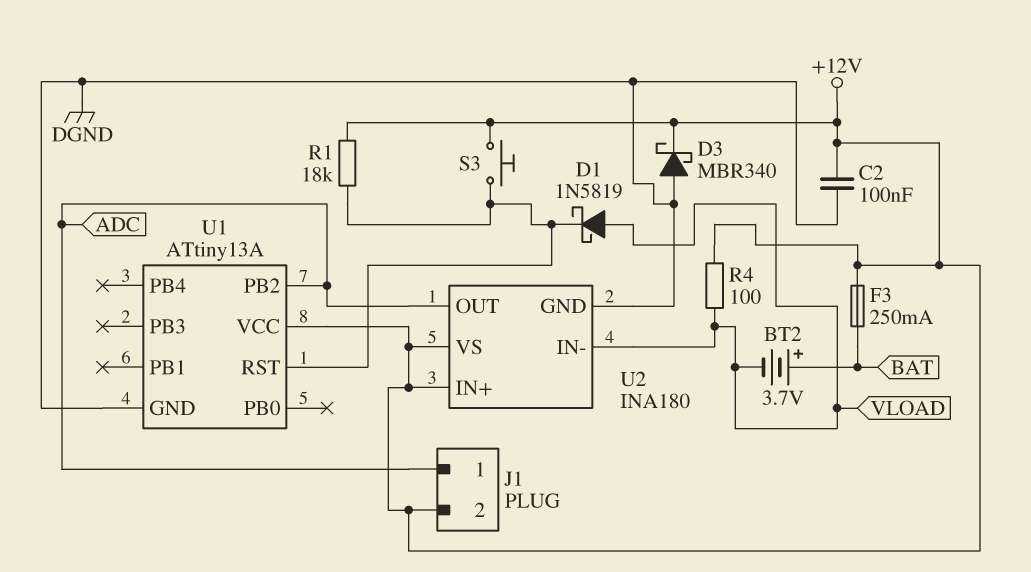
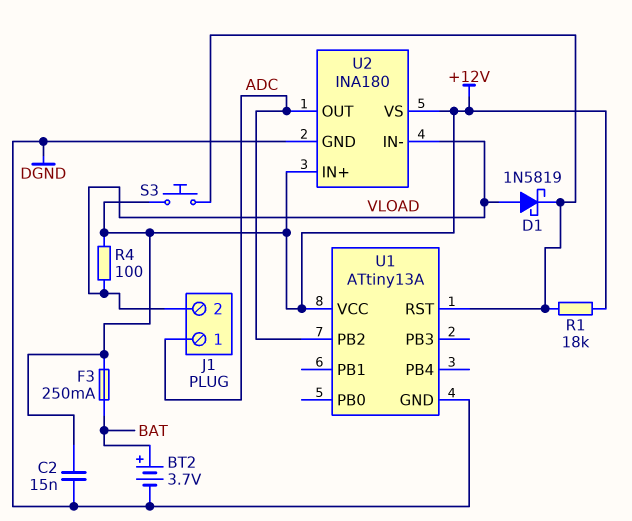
BT2: 3.7V (plus BAT, minus VLOAD) -> 3.7V (plus BAT, minus DGND)
C2: 100nF (+12V, DGND) -> 15nF (+12V, DGND)
D3: schottky MBR340 (A DGND, K +12V) -> none
J1 pin 2: +12V -> VLOAD

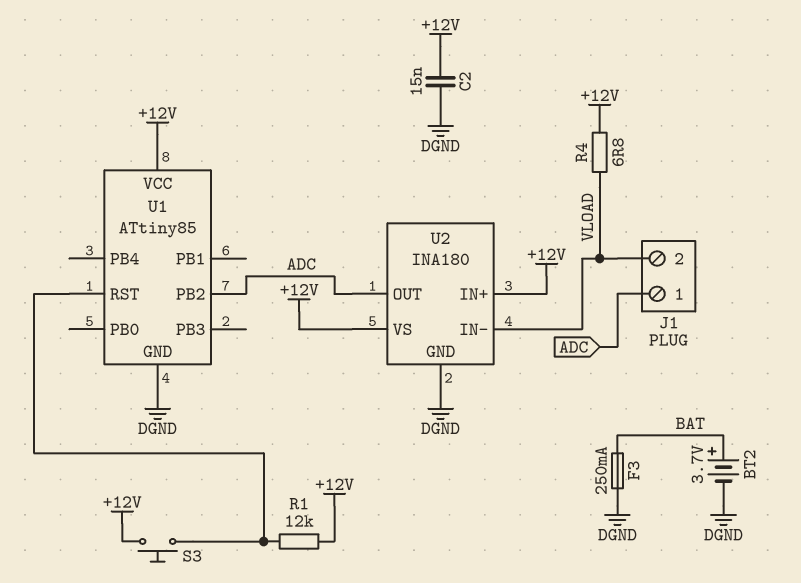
D1: schottky 1N5819 (A VLOAD, K U1/RST) -> none
F3: 250mA (+12V, BAT) -> 250mA (BAT, DGND)
R1: 18k (+12V, U1/RST) -> 12k (+12V, U1/RST)
R4: 100 (+12V, VLOAD) -> 6.8 (+12V, VLOAD)
U1: ATtiny13A -> ATtiny85

